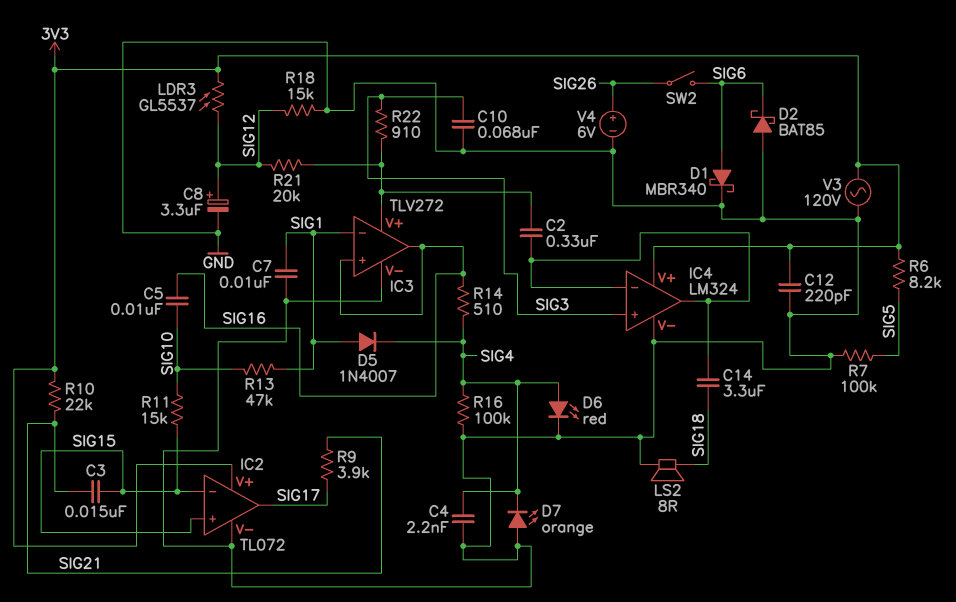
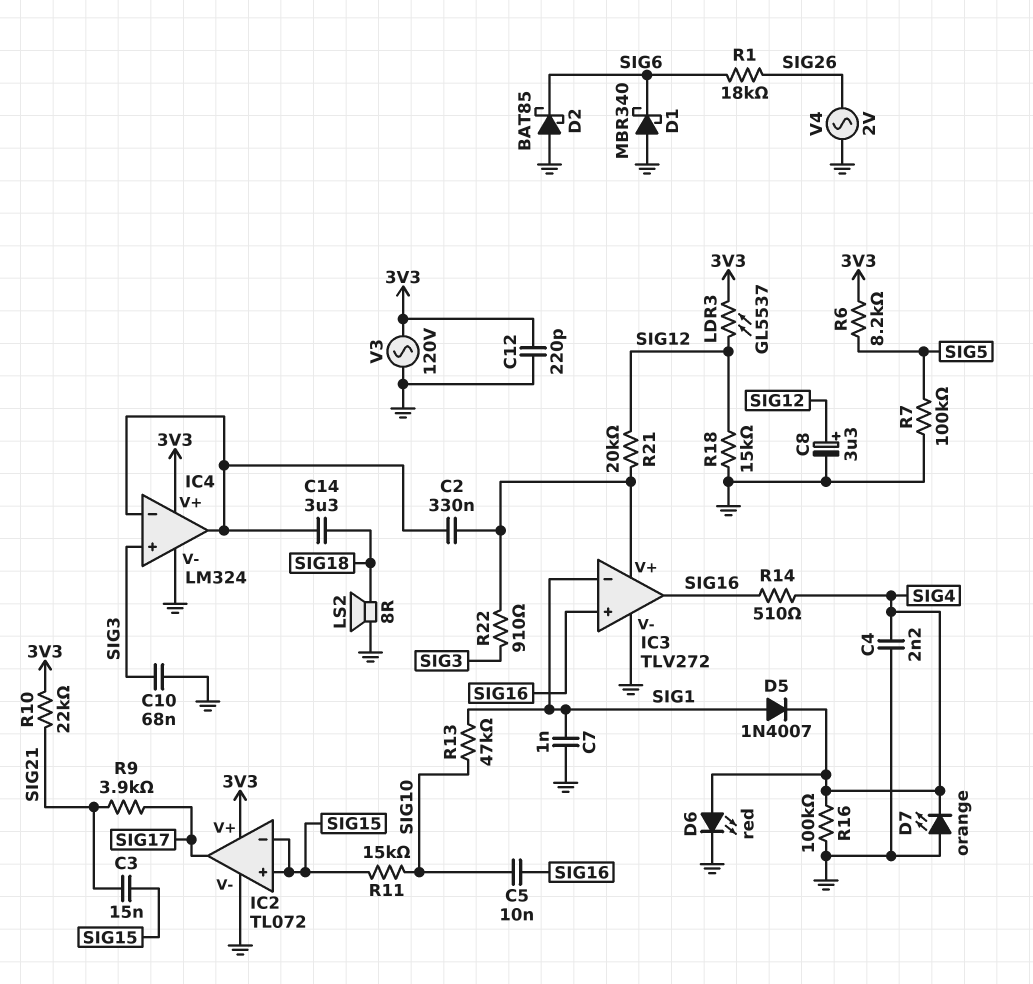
C7: 10nF (GND, SIG1) -> 1nF (GND, SIG1)
D1: schottky MBR340 (A SIG6, K GND) -> schottky MBR340 (A GND, K SIG6)
R1: none -> 18k (SIG6, SIG26)
SW2: switch (SIG6, SIG26) -> none
V4: 6V (plus SIG26, minus GND) -> AC 2V (GND, SIG26)

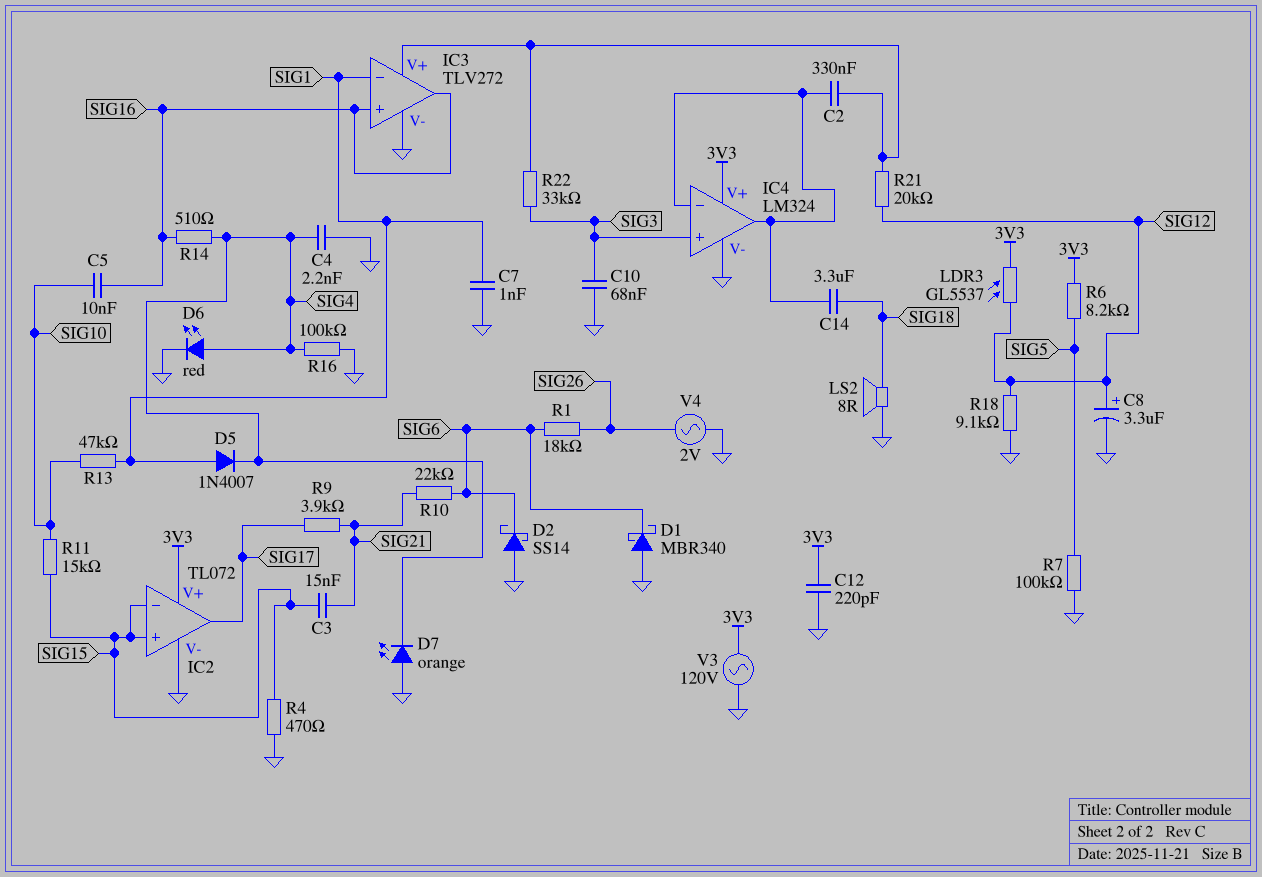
D2: schottky BAT85 (A GND, K SIG6) -> schottky SS14 (A GND, K SIG6)
R4: none -> 470 (GND, SIG15)
R10: 22k (3V3, SIG21) -> 22k (SIG6, SIG21)
R18: 15k (GND, SIG12) -> 9.1k (GND, SIG12)
R22: 910 (IC3/V+, SIG3) -> 33k (IC3/V+, SIG3)

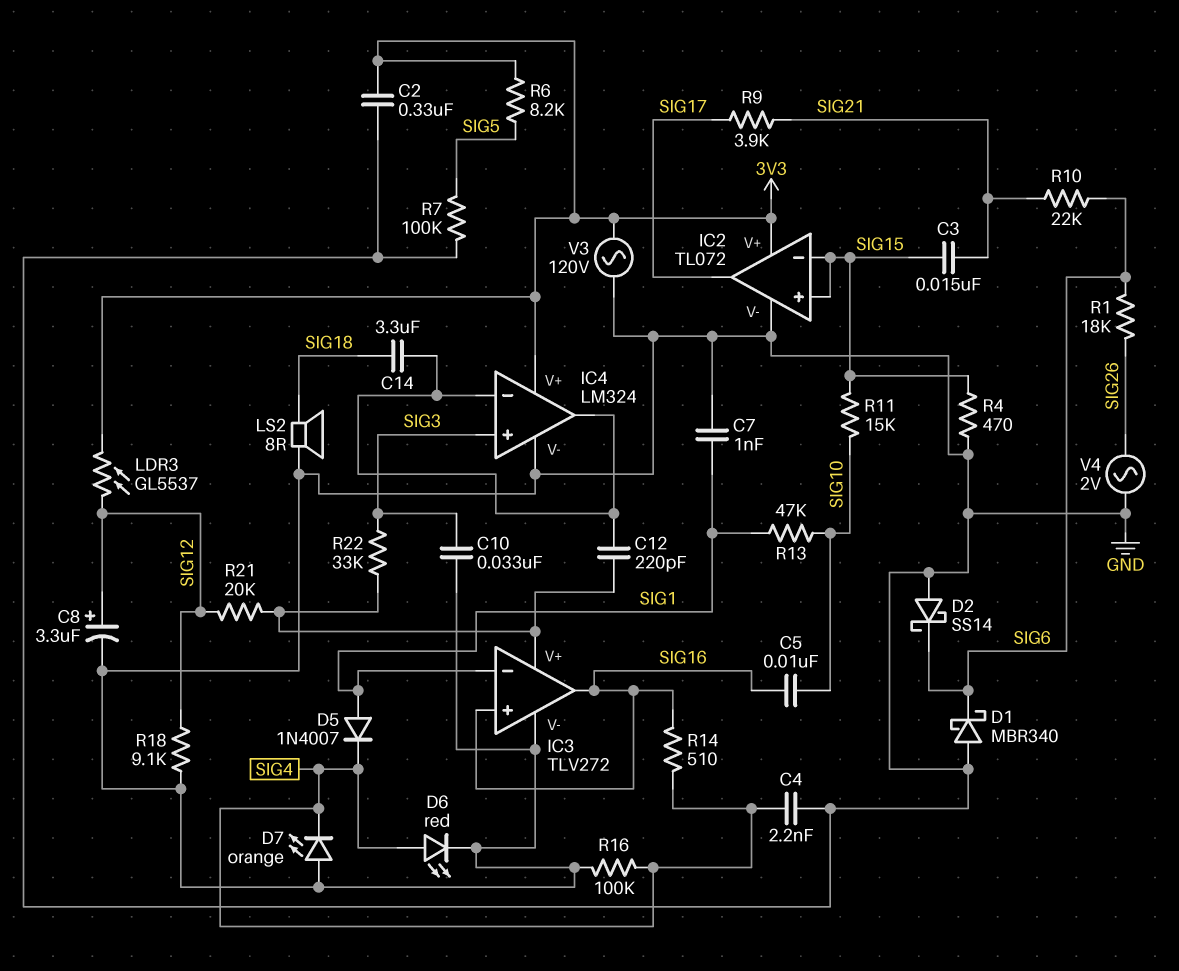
C2: 330nF (IC3/V+, IC4/in-) -> 330nF (3V3, GND)
C10: 68nF (GND, SIG3) -> 33nF (GND, SIG3)
C12: 220pF (3V3, GND) -> 220pF (IC3/V+, IC4/in-)

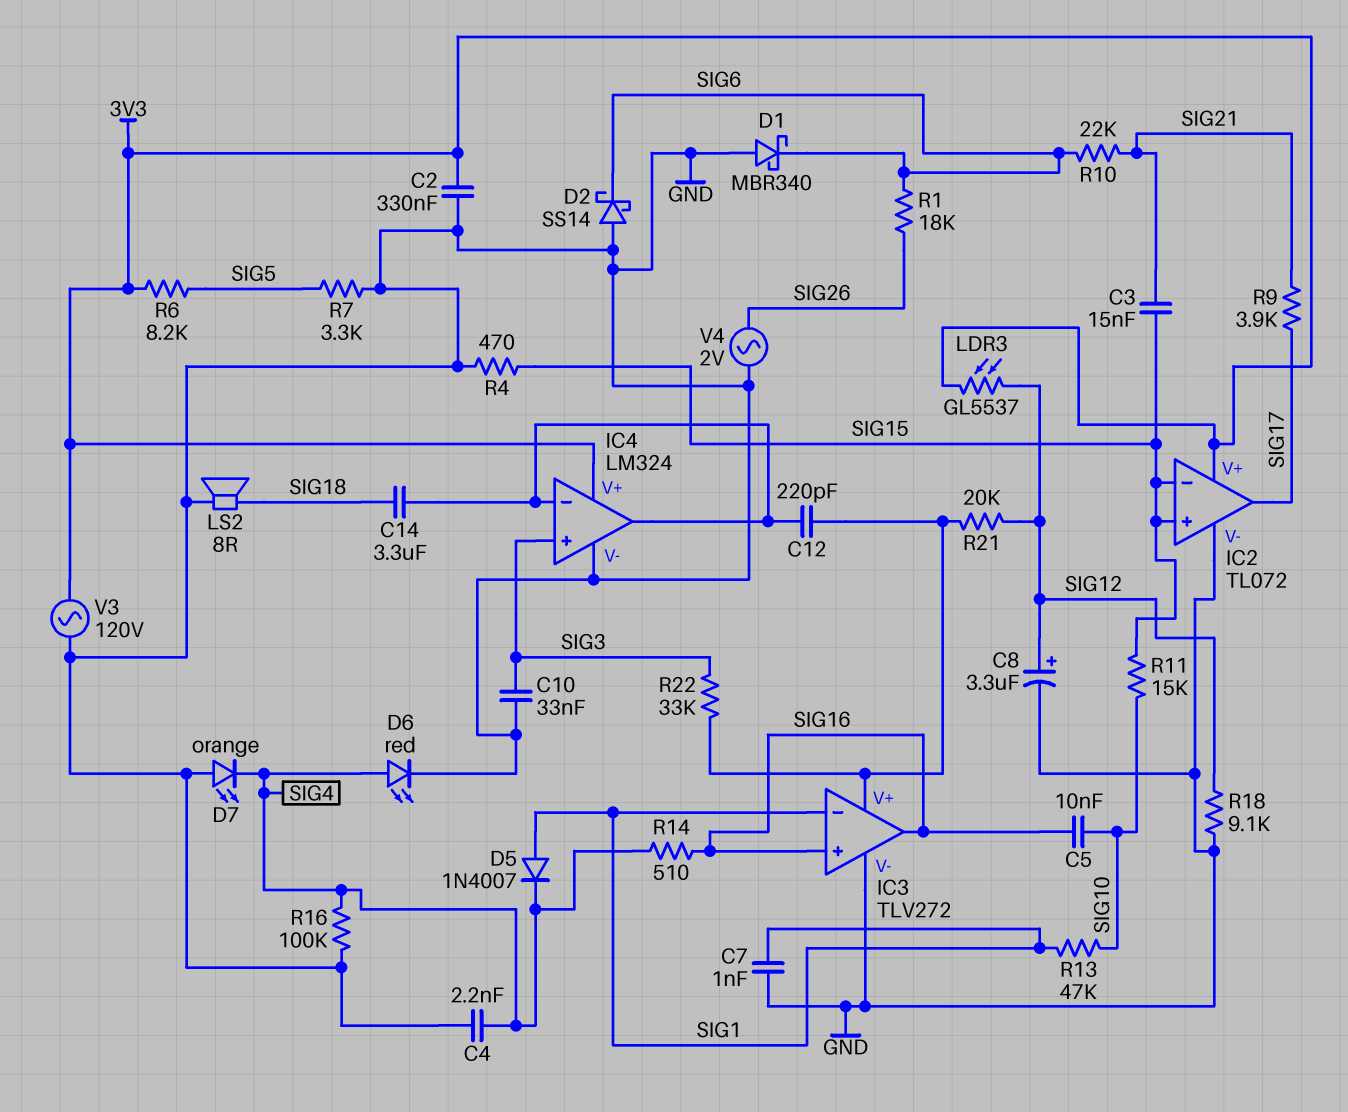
R7: 100k (GND, SIG5) -> 3.3k (GND, SIG5)

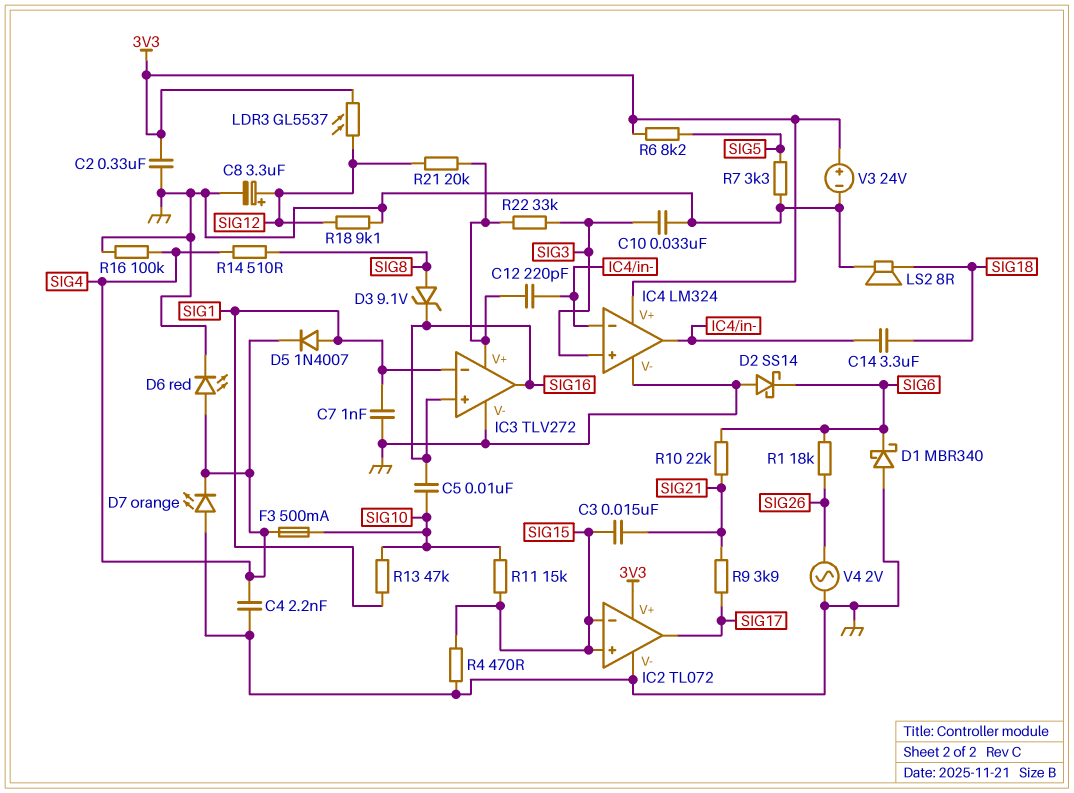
D3: none -> zener 9.1V (A SIG8, K SIG16)
F3: none -> 500mA (SIG4, SIG10)
R14: 510 (SIG4, SIG16) -> 510 (SIG4, SIG8)
V3: AC 120V (3V3, GND) -> 24V (plus 3V3, minus GND)

